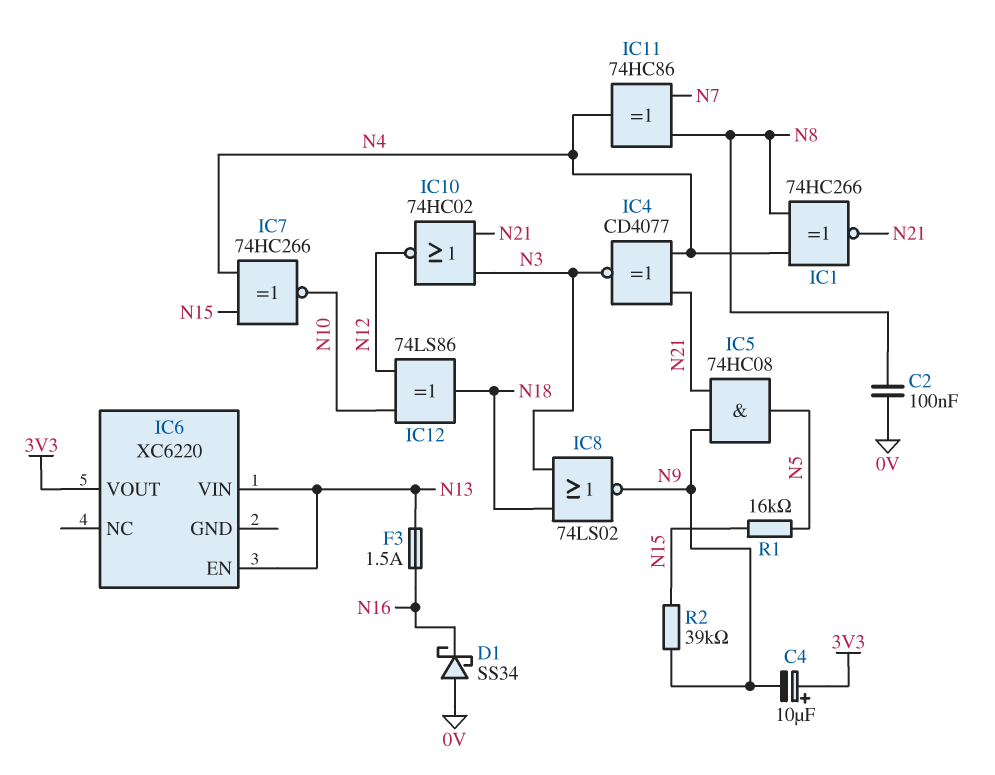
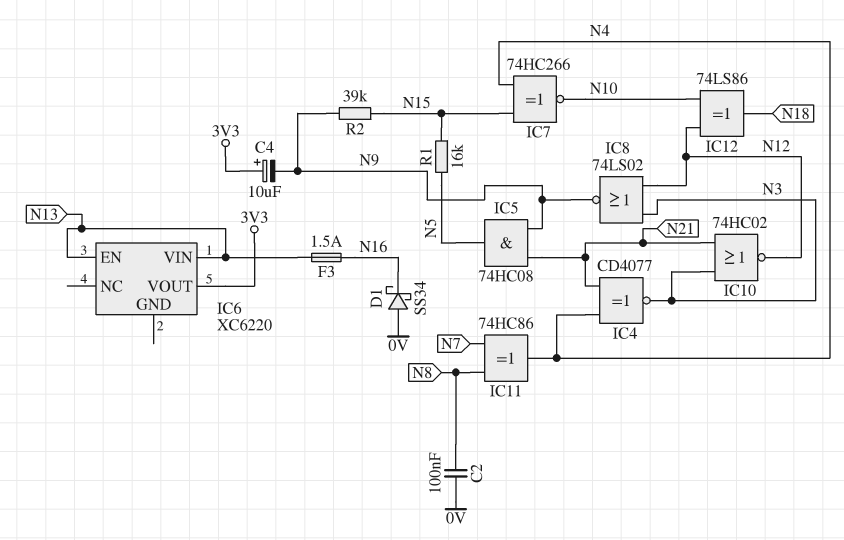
IC1: XNOR 74HC266 (in N4, in N8, out N21) -> none
IC8: NOR 74LS02 (in N3, in N18, out N9) -> NOR 74LS02 (in N3, in N12, out N9)

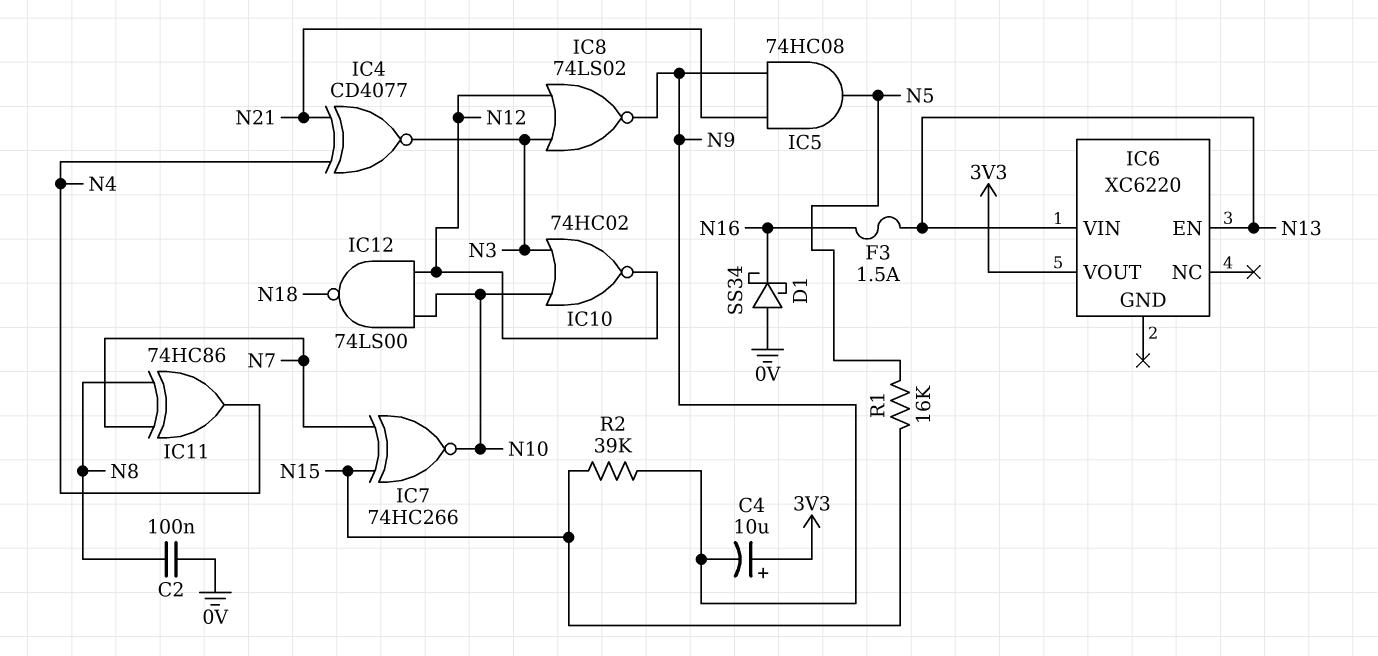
IC7: XNOR 74HC266 (in N4, in N15, out N10) -> XNOR 74HC266 (in N7, in N15, out N10)
IC10: NOR 74HC02 (in N3, in N21, out N12) -> NOR 74HC02 (in N3, in N10, out N12)
IC12: XOR 74LS86 (in N10, in N12, out N18) -> NAND 74LS00 (in N10, in N12, out N18)

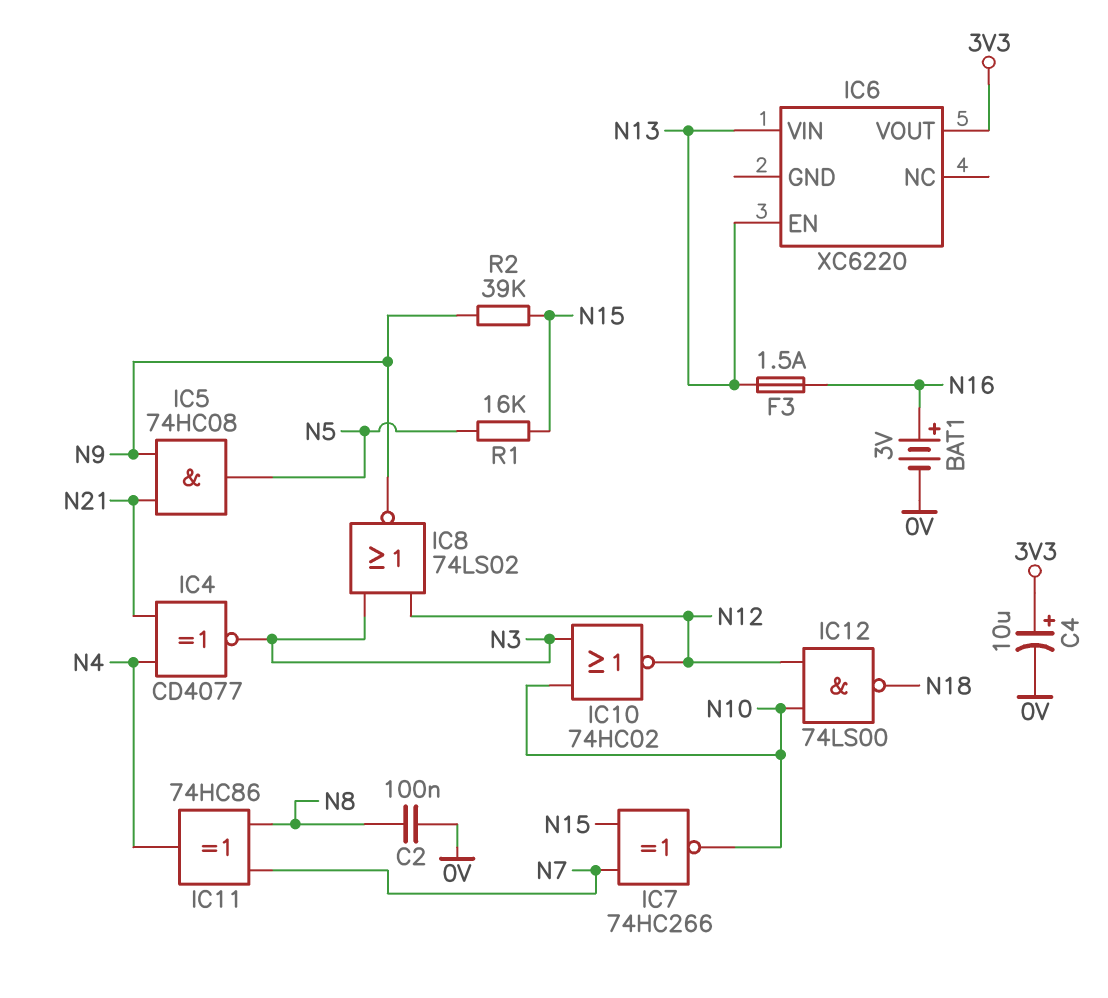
BAT1: none -> 3V (plus N16, minus 0V)
C4: 10uF (plus 3V3, minus N9) -> 10uF (plus 3V3, minus 0V)
D1: schottky SS34 (A 0V, K N16) -> none

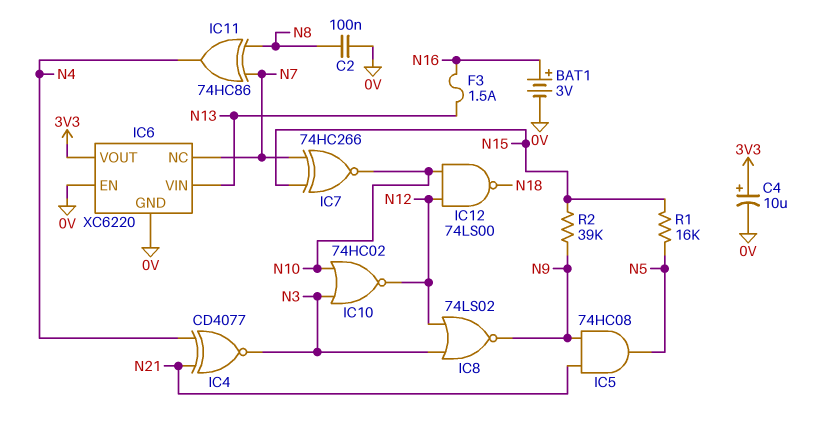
IC6 pin EN: N13 -> 0V
IC6 pin GND: none -> 0V
IC6 pin NC: none -> N7

